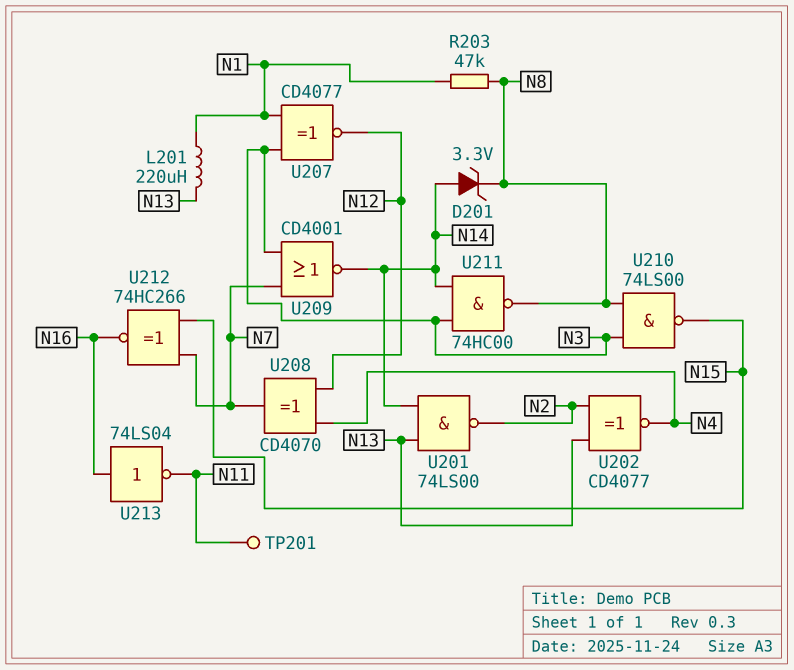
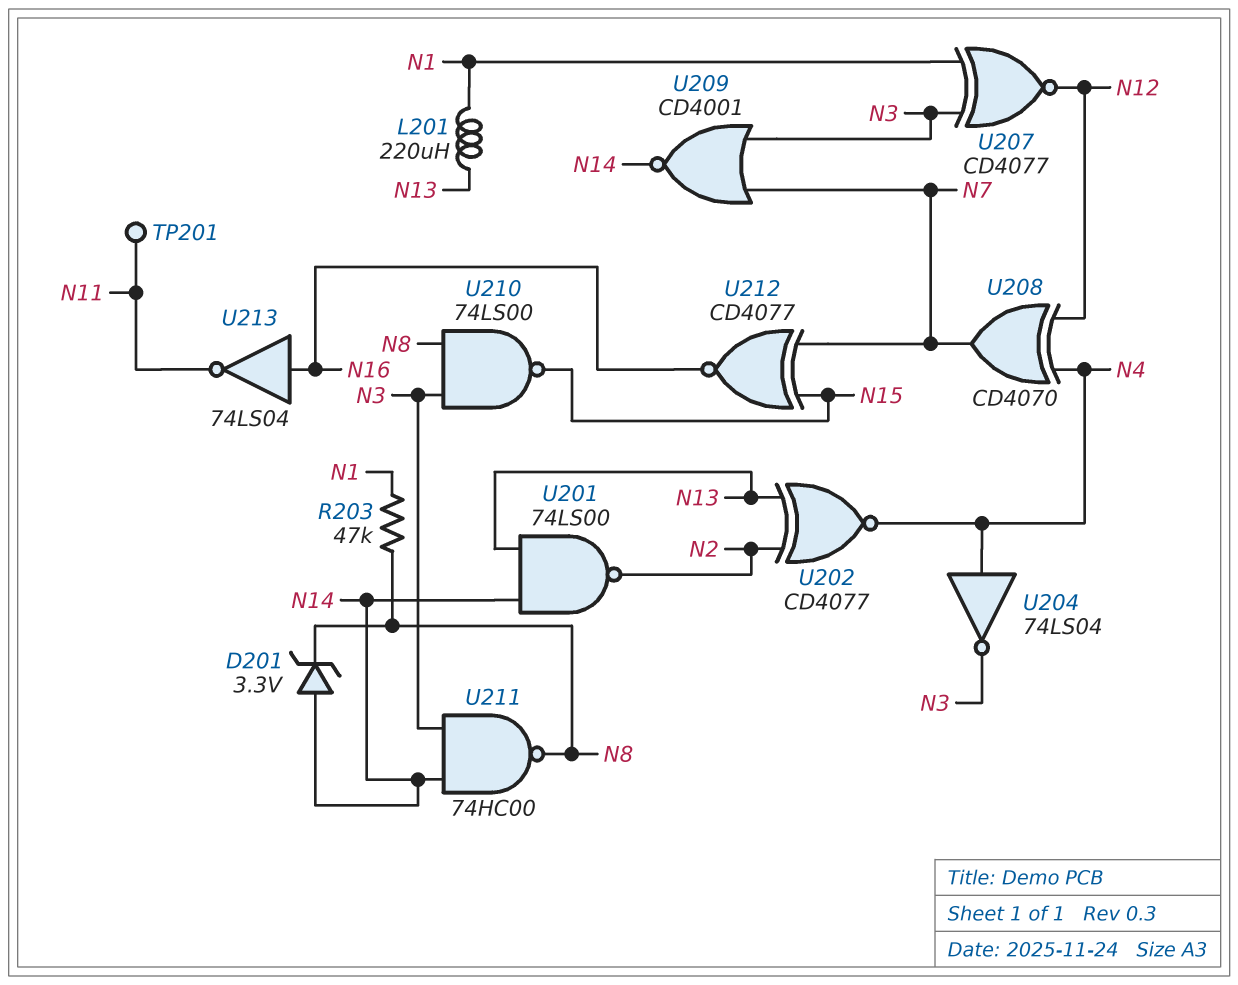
U204: none -> NOT 74LS04 (in N4, out N3)
U212: XNOR 74HC266 (in N7, in N15, out N16) -> XNOR CD4077 (in N7, in N15, out N16)

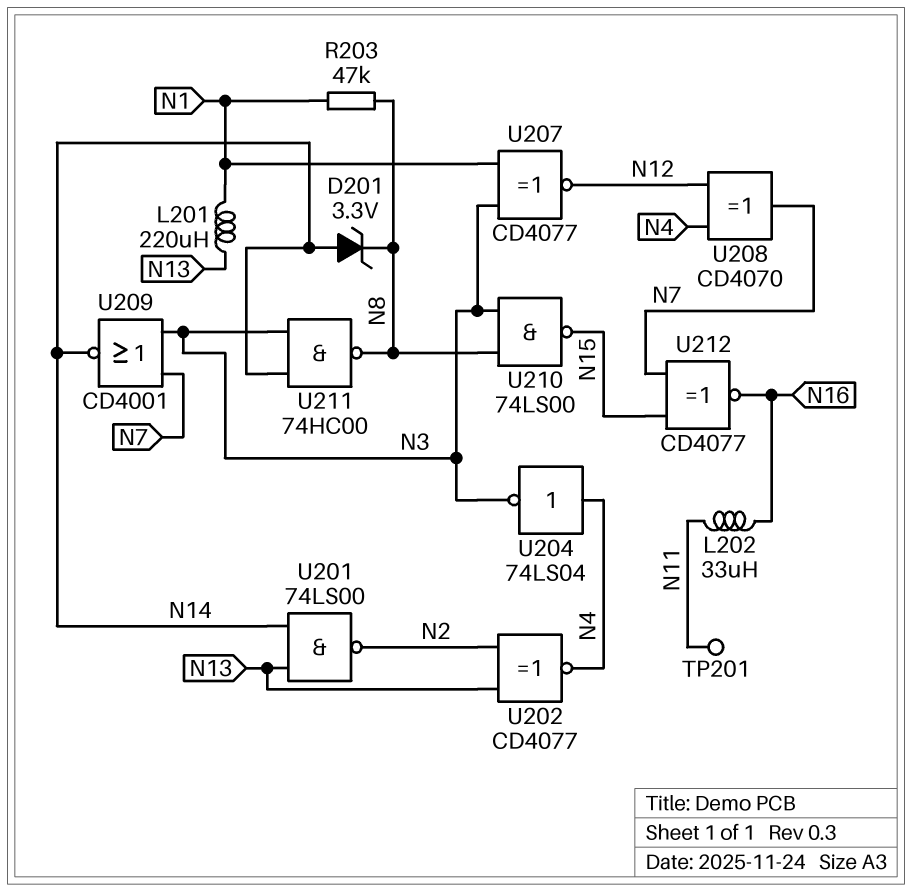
L202: none -> 33uH (N11, N16)
U213: NOT 74LS04 (in N16, out N11) -> none

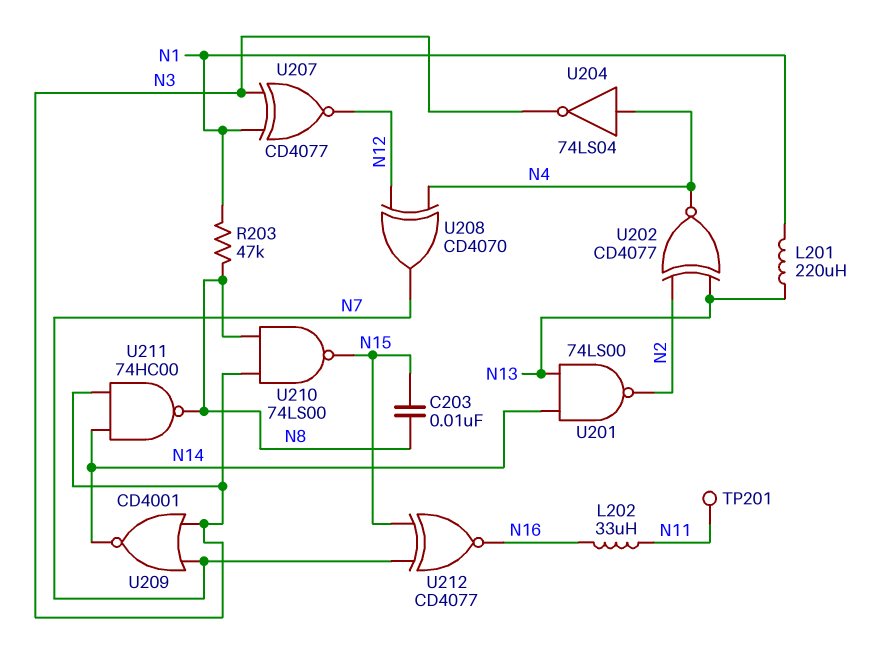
C203: none -> 10nF (N8, N15)
D201: zener 3.3V (A N14, K N8) -> none

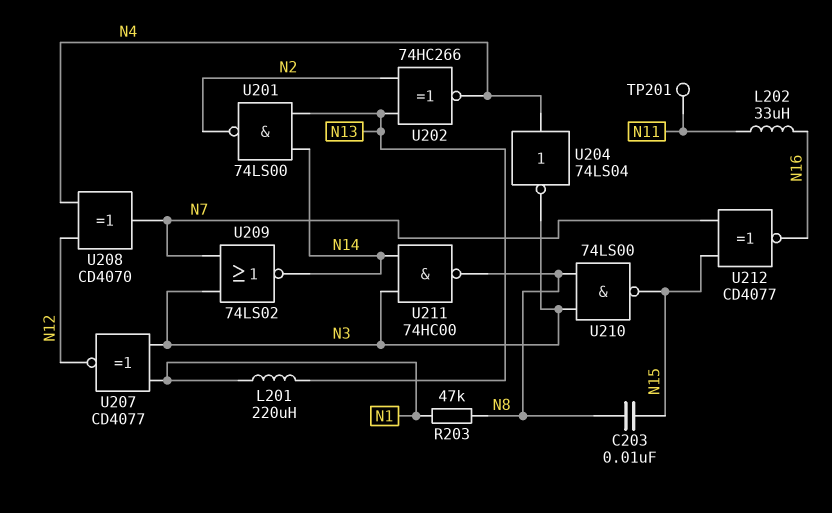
U202: XNOR CD4077 (in N2, in N13, out N4) -> XNOR 74HC266 (in N2, in N13, out N4)
U209: NOR CD4001 (in N3, in N7, out N14) -> NOR 74LS02 (in N3, in N7, out N14)

